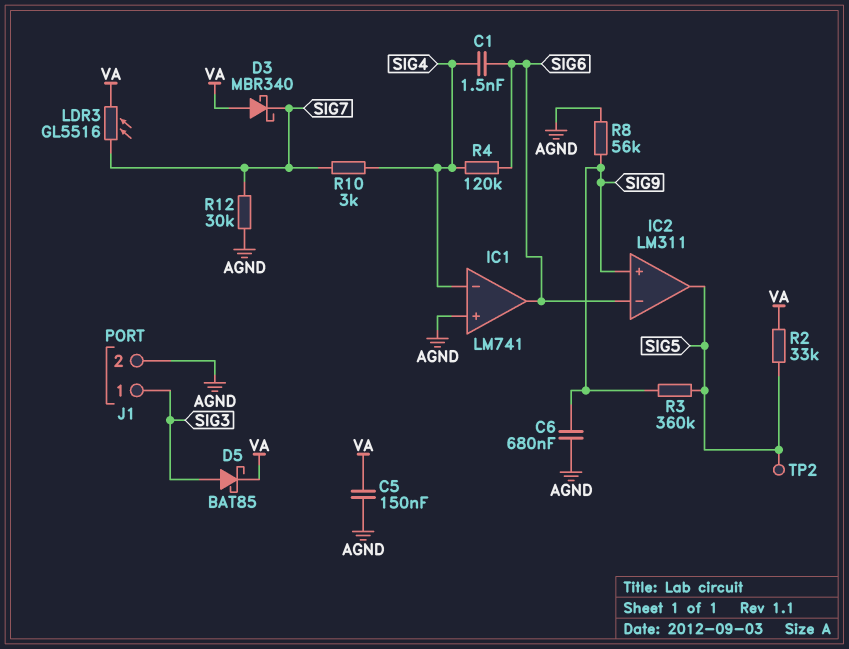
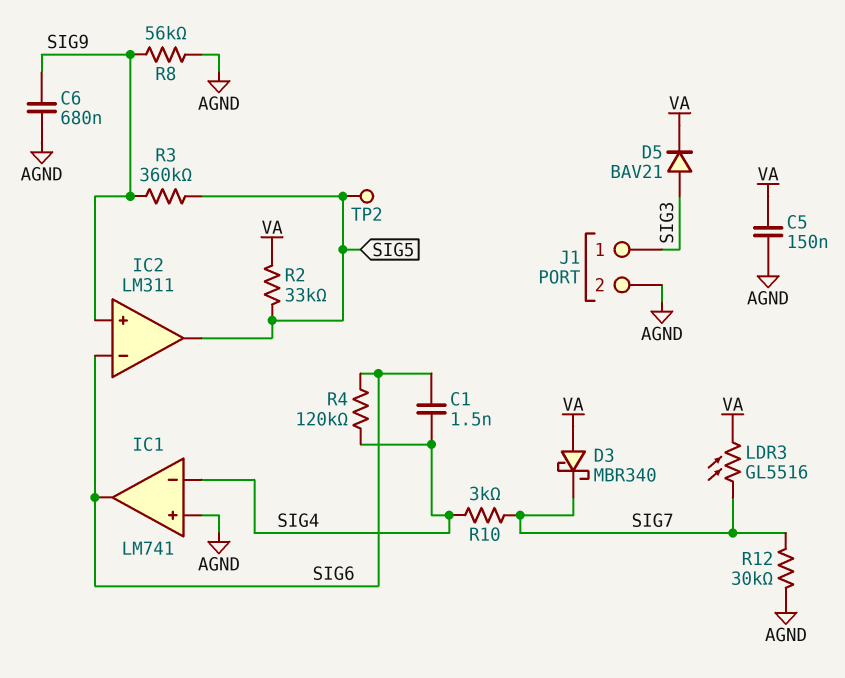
D5: schottky BAT85 (A SIG3, K VA) -> diode BAV21 (A SIG3, K VA)

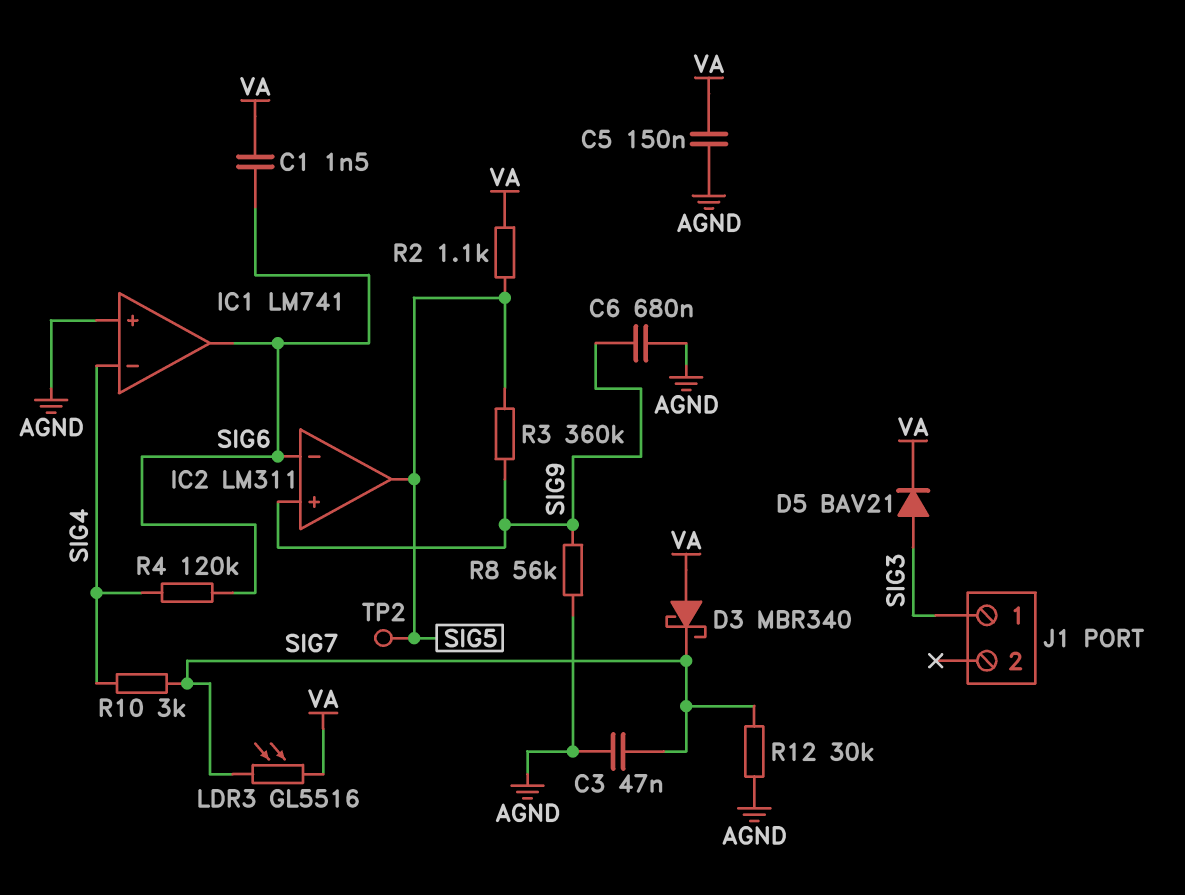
C1: 1.5nF (SIG4, SIG6) -> 1.5nF (SIG6, VA)
C3: none -> 47nF (AGND, SIG7)
J1 pin 2: AGND -> none
R2: 33k (SIG5, VA) -> 1.1k (SIG5, VA)

